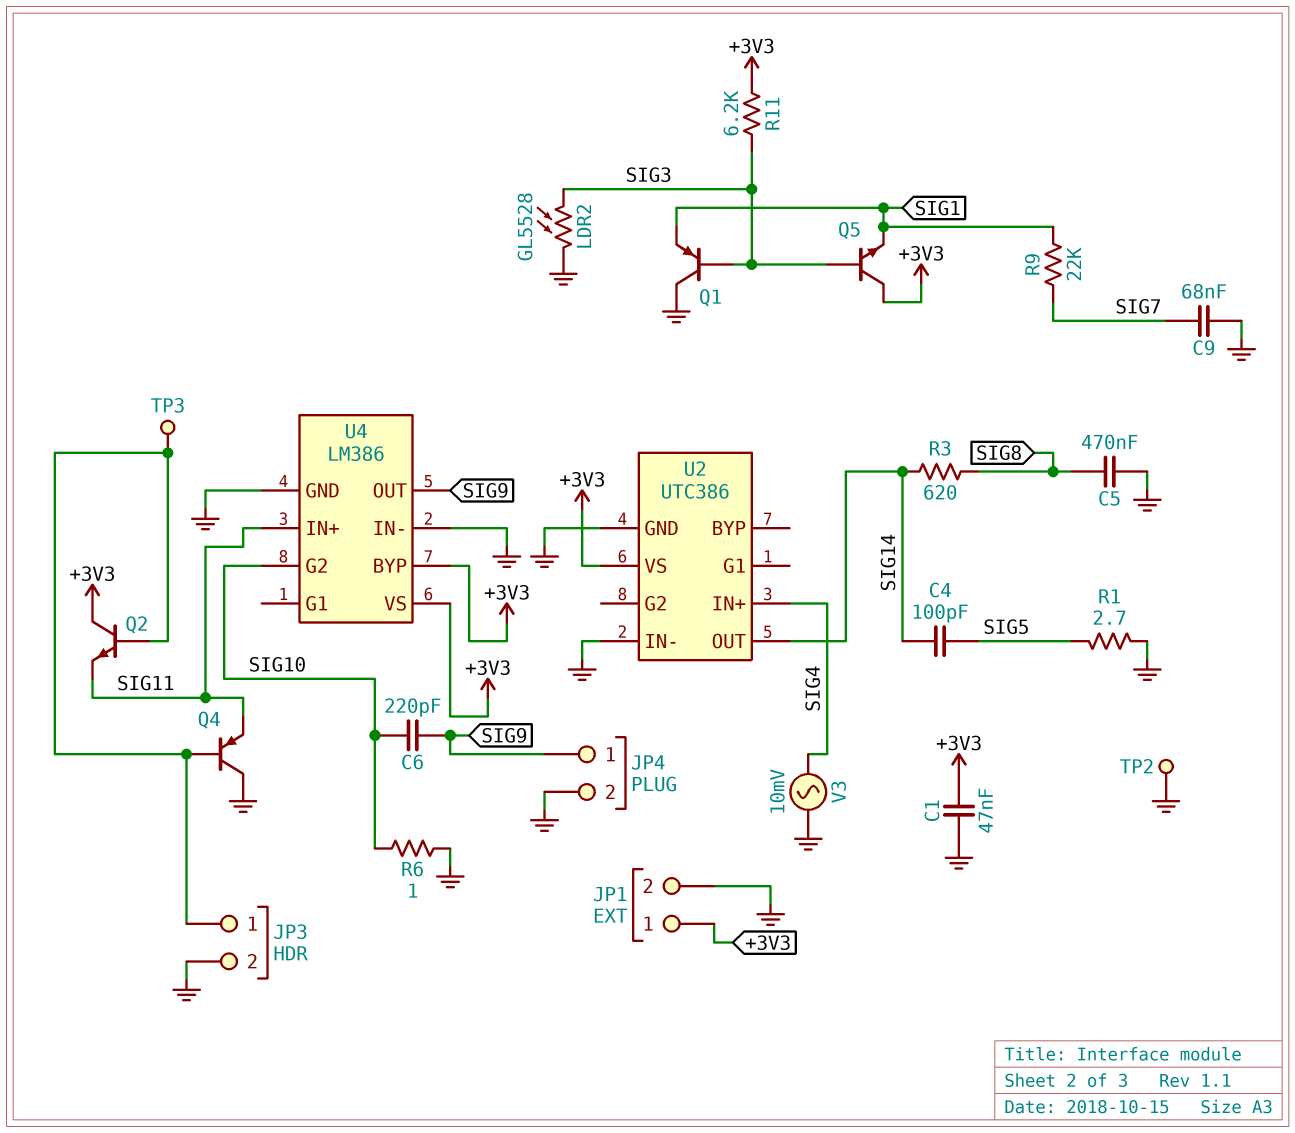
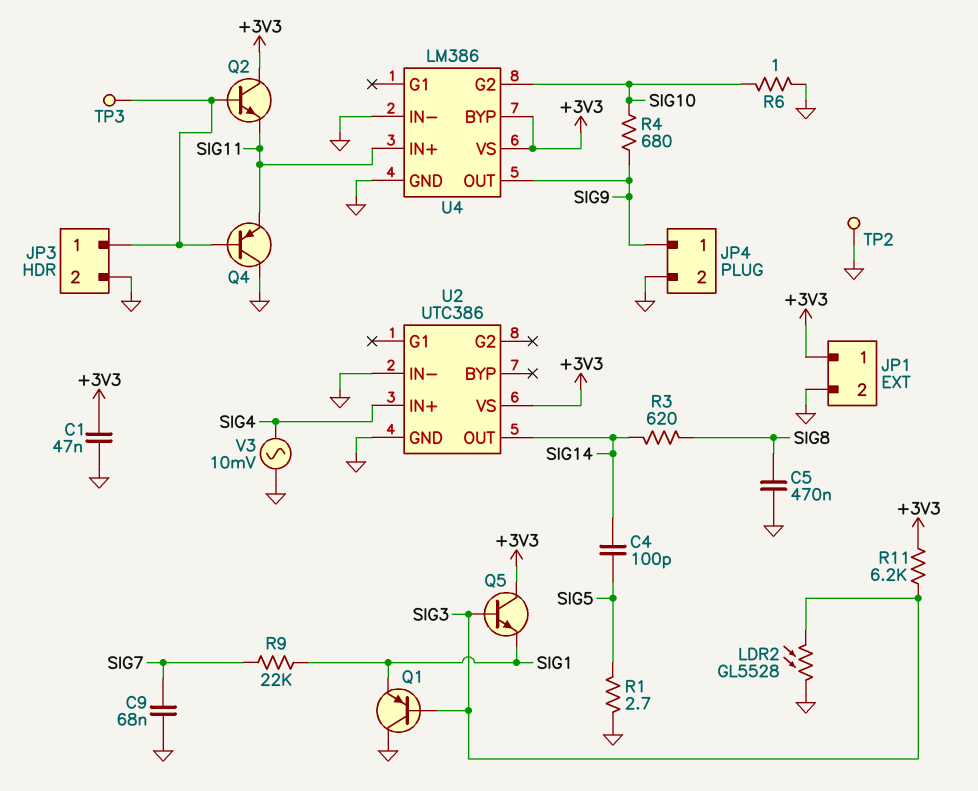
C6: 220pF (SIG9, SIG10) -> none
R4: none -> 680 (SIG9, SIG10)

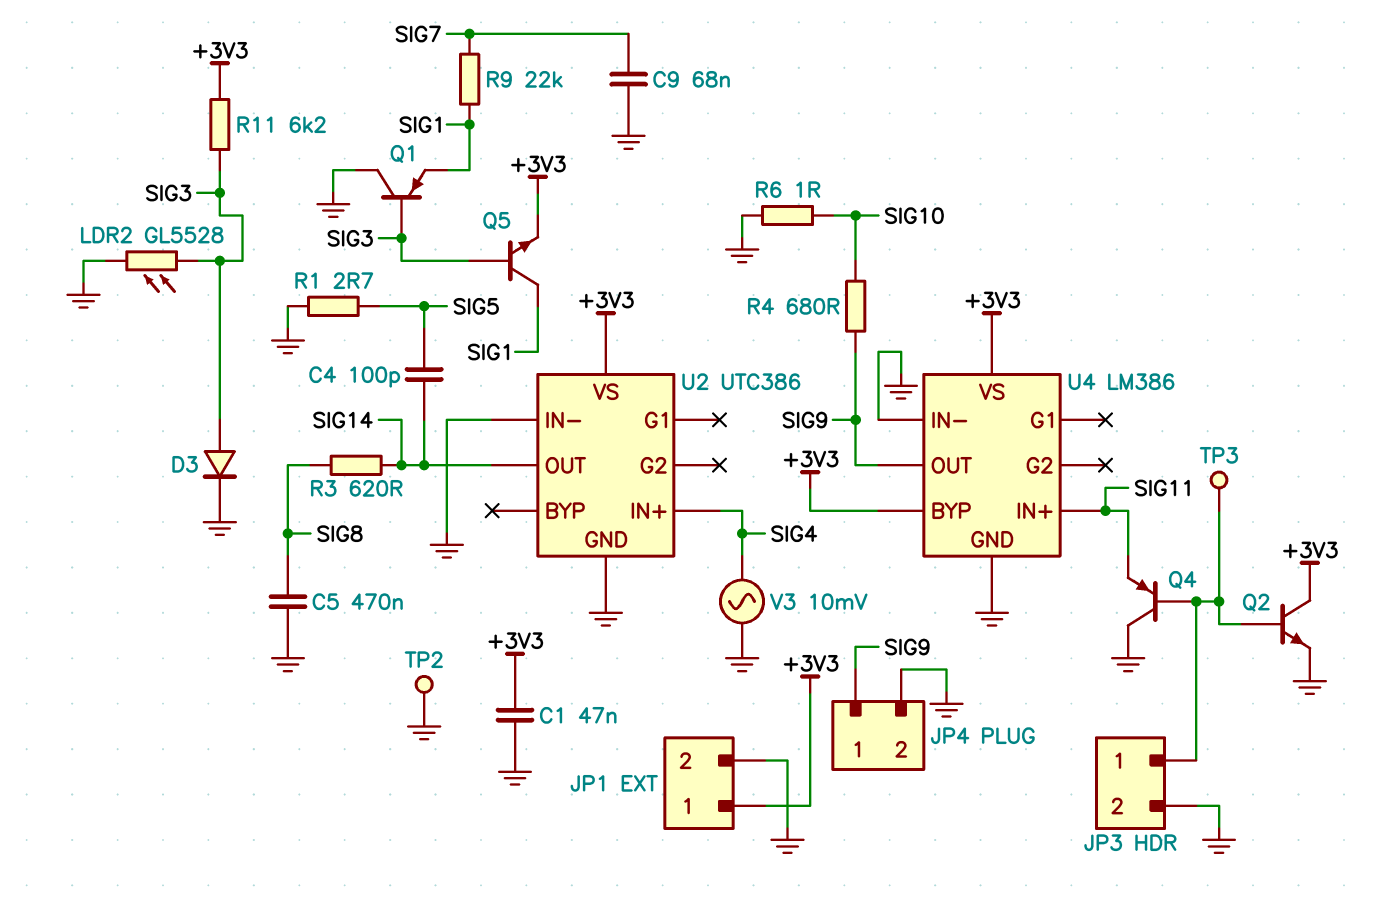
D3: none -> diode (A SIG3, K GND)
Q2: NPN (B JP3/1, C +3V3, E SIG11) -> NPN (B JP3/1, C +3V3, E GND)
Q5: NPN (B SIG3, C +3V3, E SIG1) -> NPN (B SIG3, C SIG1, E +3V3)
U4 pin G2: SIG10 -> none

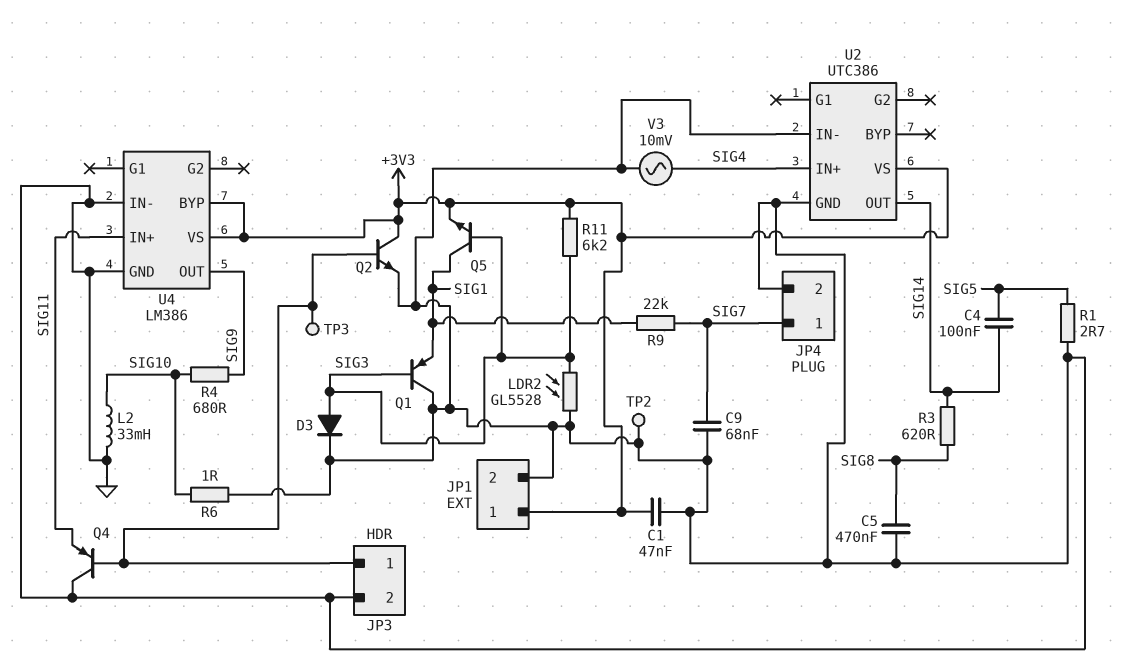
C4: 100pF (SIG5, SIG14) -> 100nF (SIG5, SIG14)
JP4 pin 1: SIG9 -> SIG7
L2: none -> 33mH (GND, SIG10)

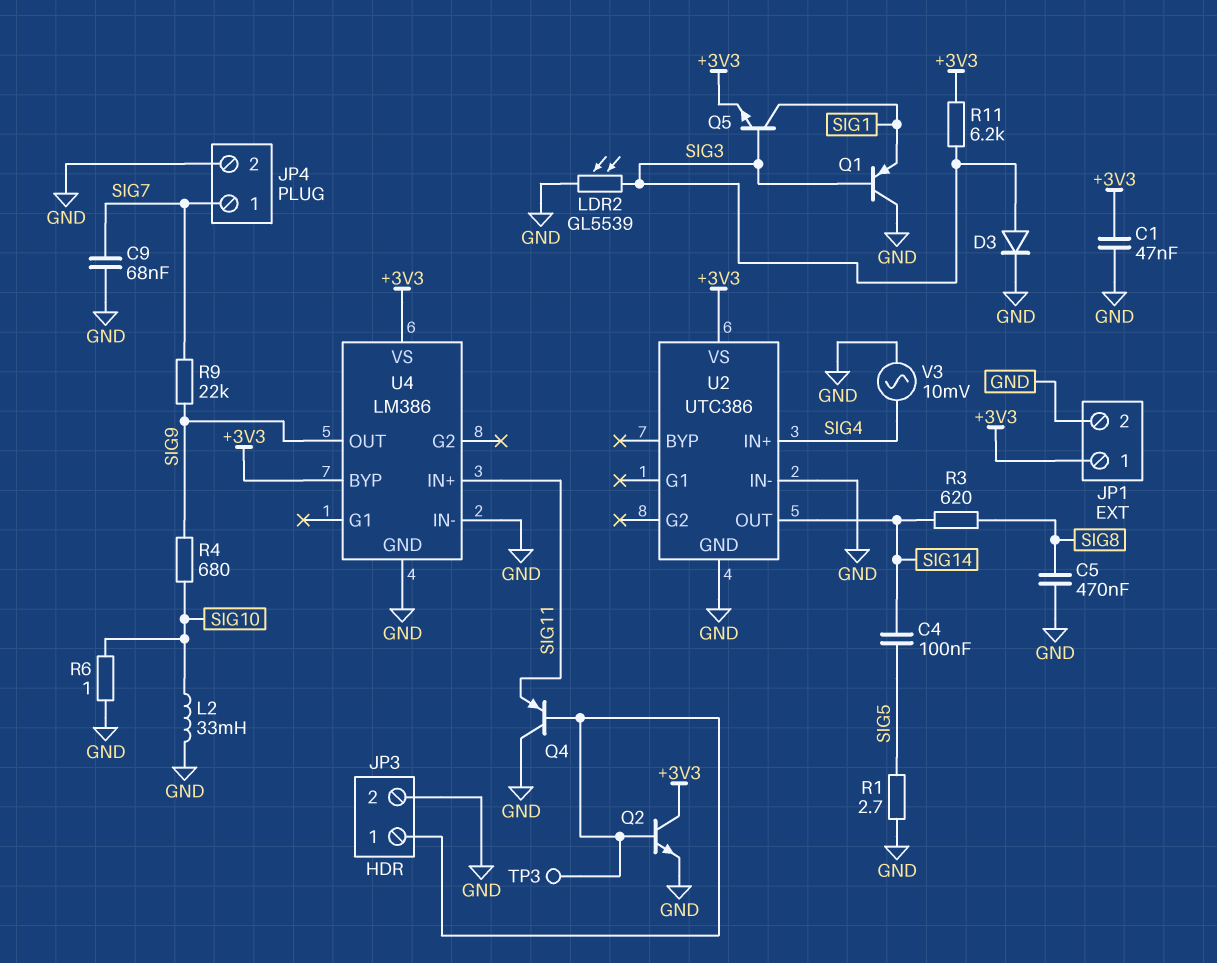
LDR2: GL5528 (GND, SIG3) -> GL5539 (GND, SIG3)
R9: 22k (SIG1, SIG7) -> 22k (SIG7, SIG9)
TP2: test point (GND) -> none

